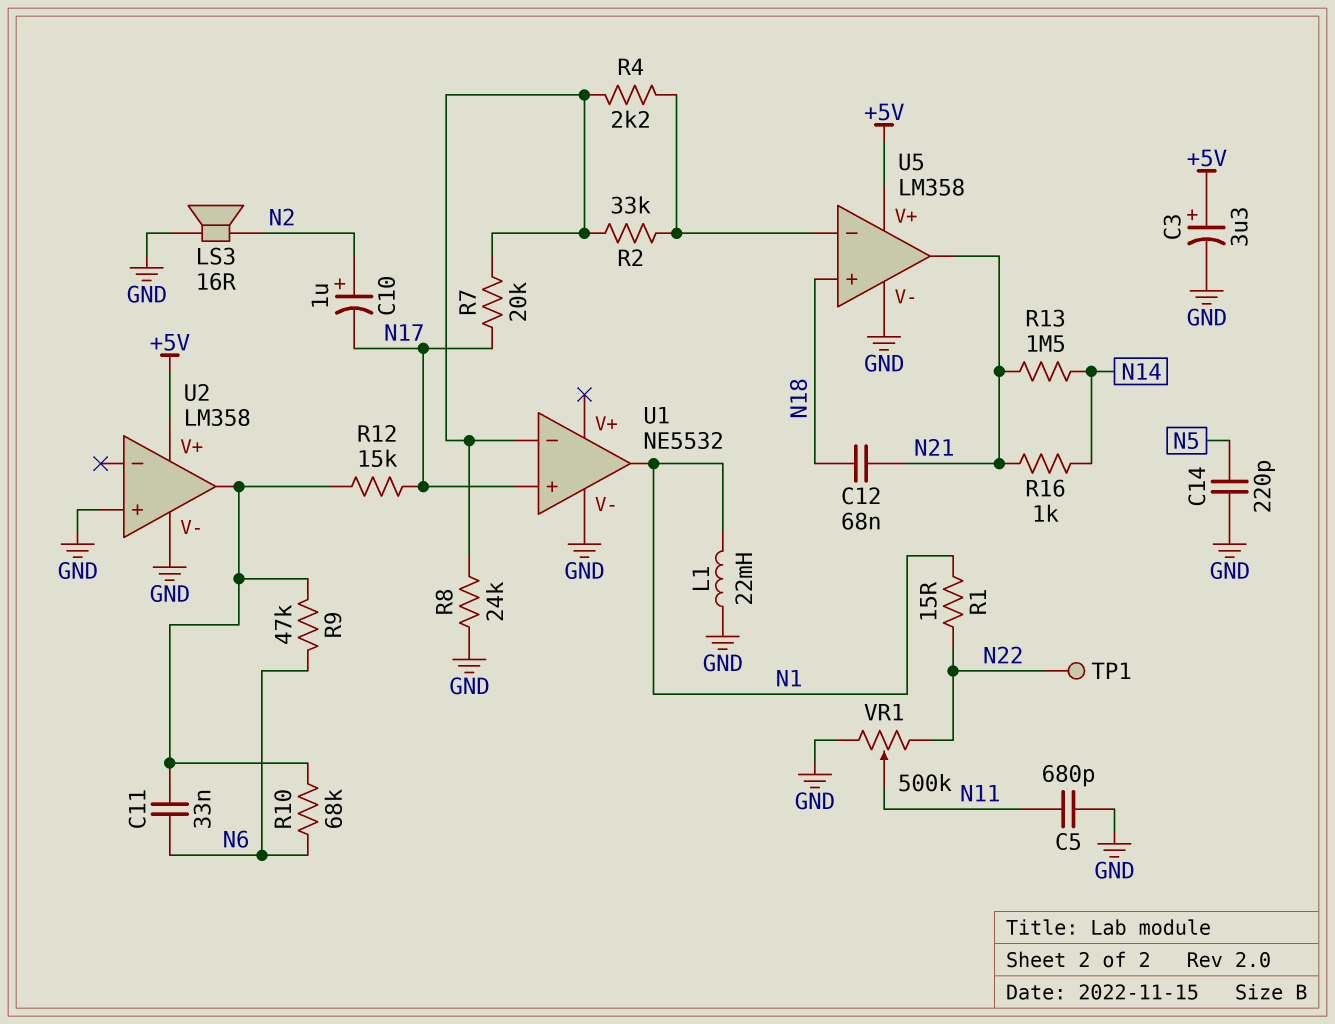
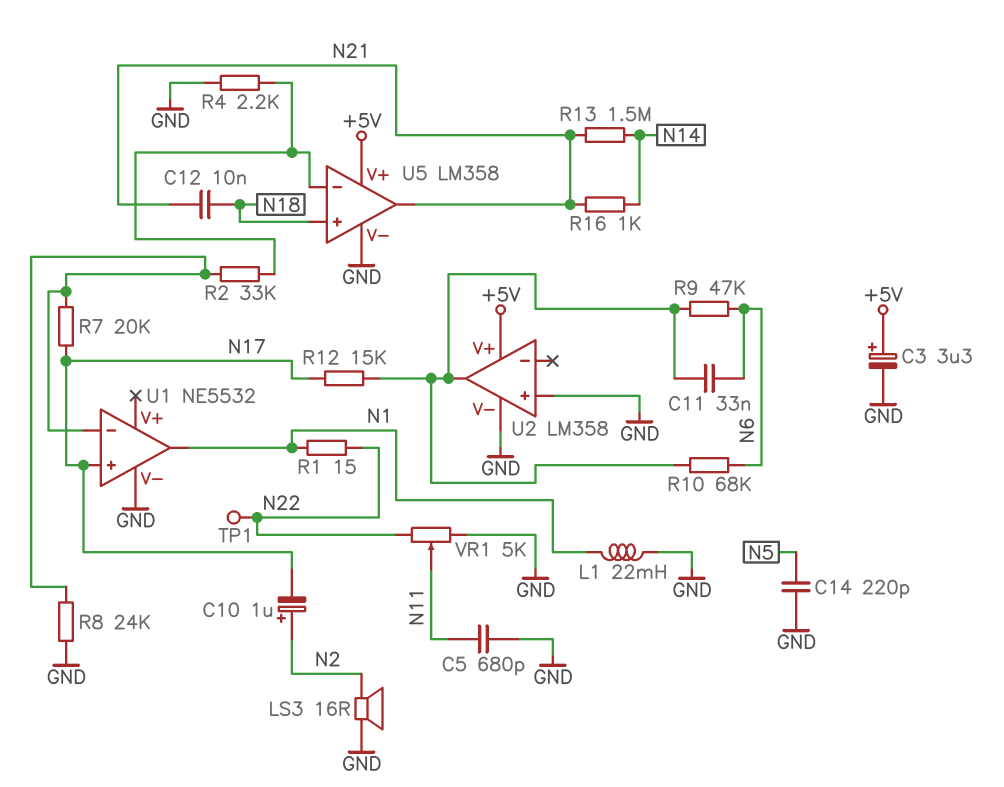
C12: 68nF (N18, N21) -> 10nF (N18, N21)
R4: 2.2k (U1/in-, U5/in-) -> 2.2k (GND, U5/in-)
VR1: 500k (GND, N22, wiper N11) -> 5k (GND, N22, wiper N11)

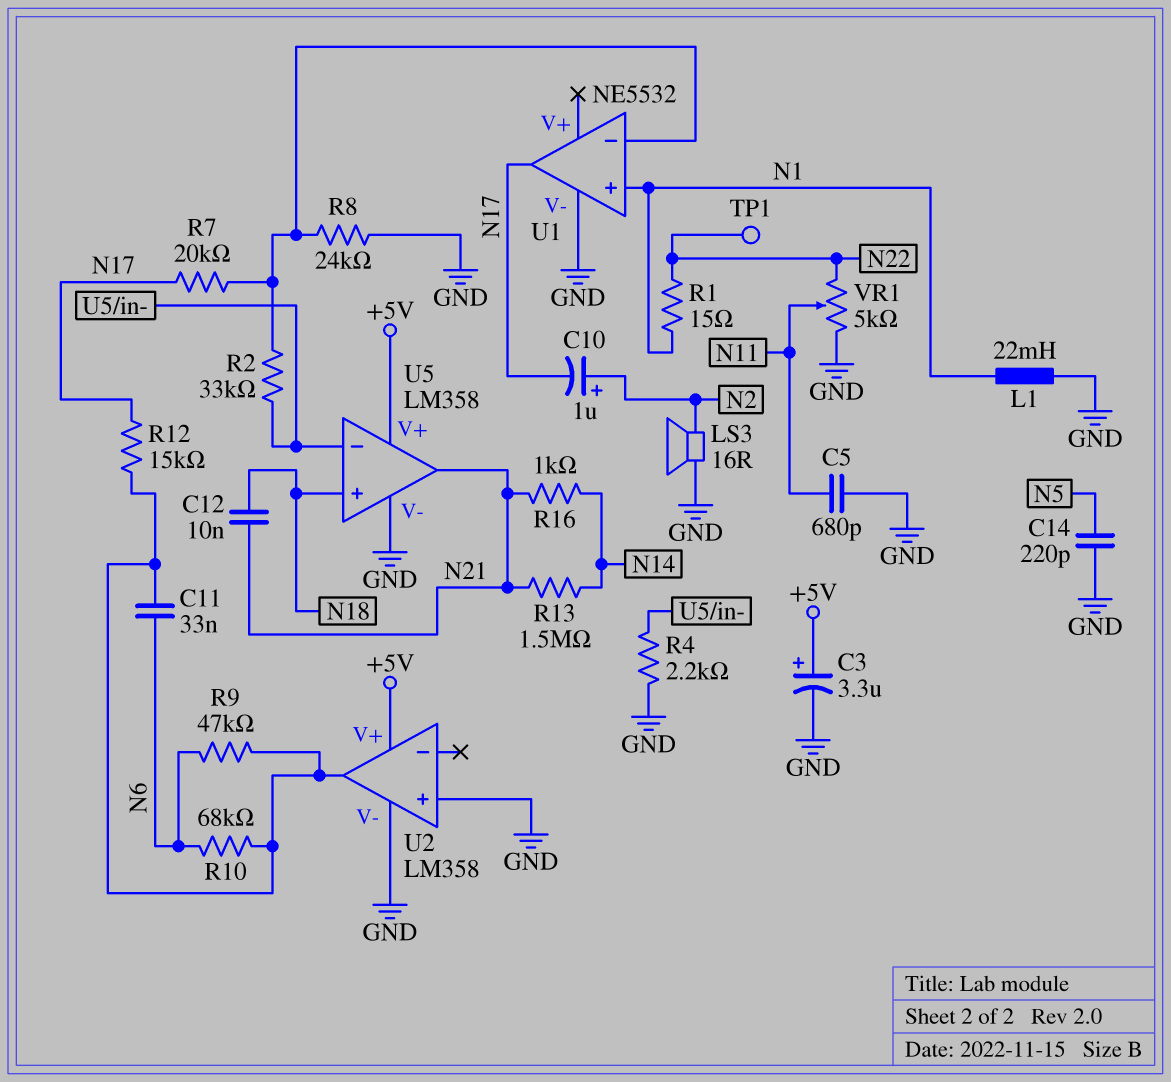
U1 pin in+: N17 -> N1
U1 pin out: N1 -> N17

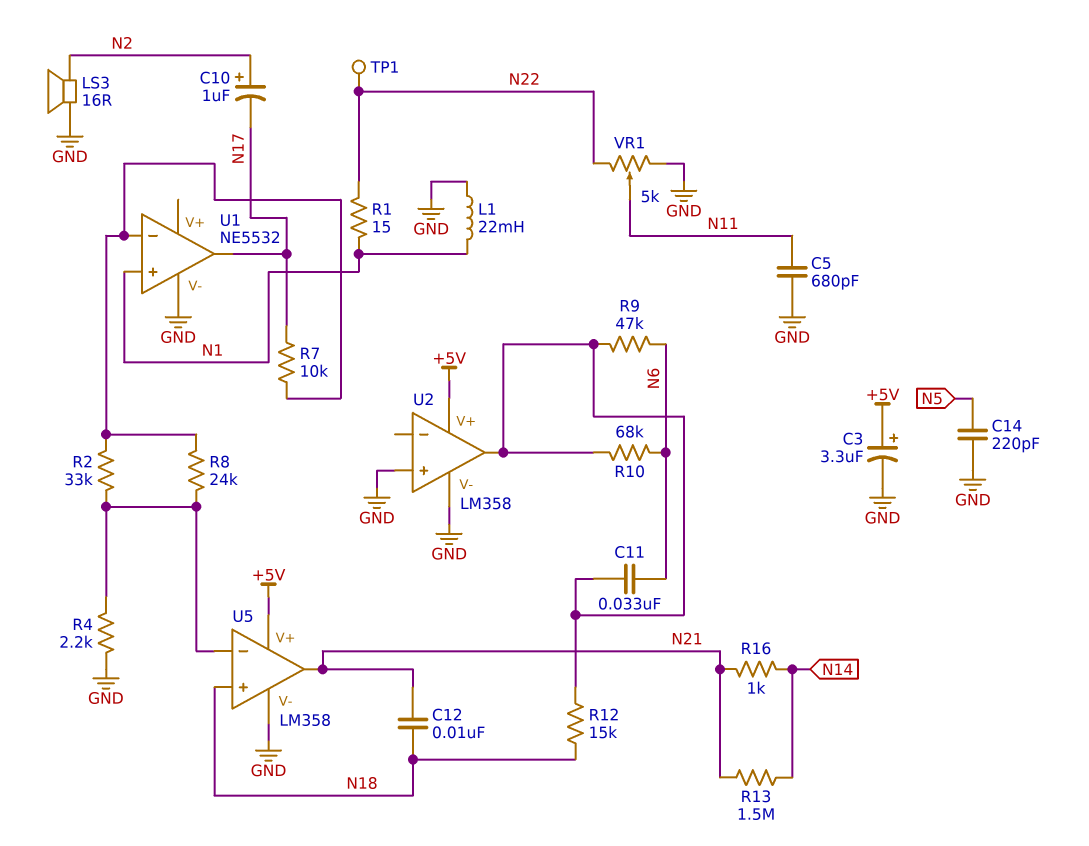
R7: 20k (N17, U1/in-) -> 10k (N17, U1/in-)
R8: 24k (GND, U1/in-) -> 24k (U1/in-, U5/in-)
R12: 15k (N17, U2/out) -> 15k (N18, U2/out)

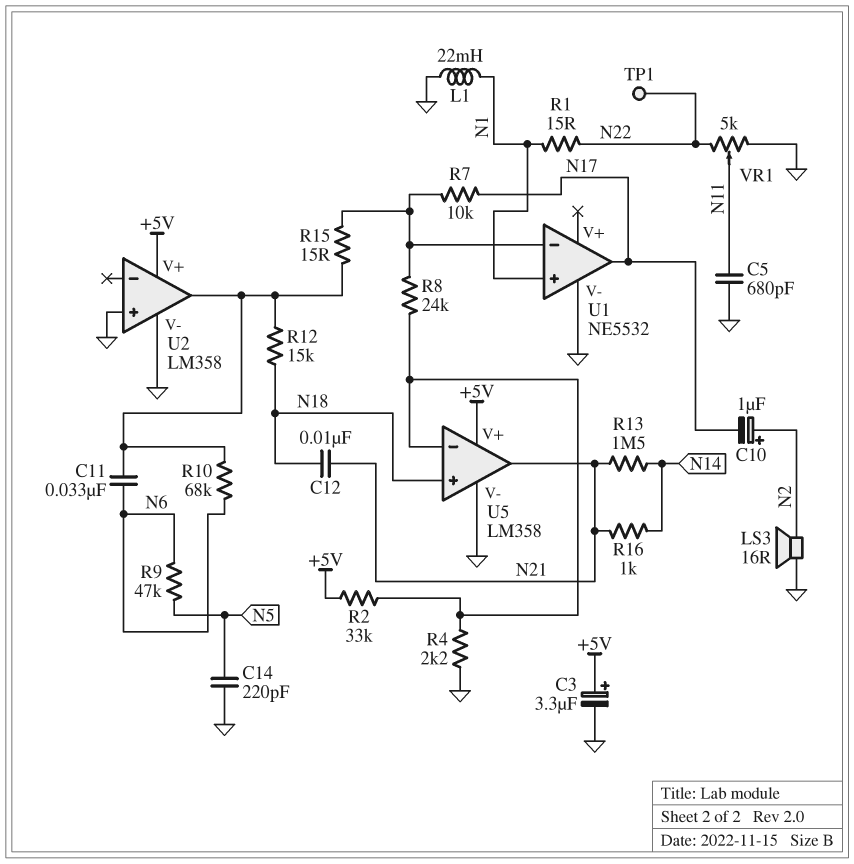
R2: 33k (U1/in-, U5/in-) -> 33k (+5V, U5/in-)
R9: 47k (N6, U2/out) -> 47k (N5, N6)
R15: none -> 15 (U1/in-, U2/out)

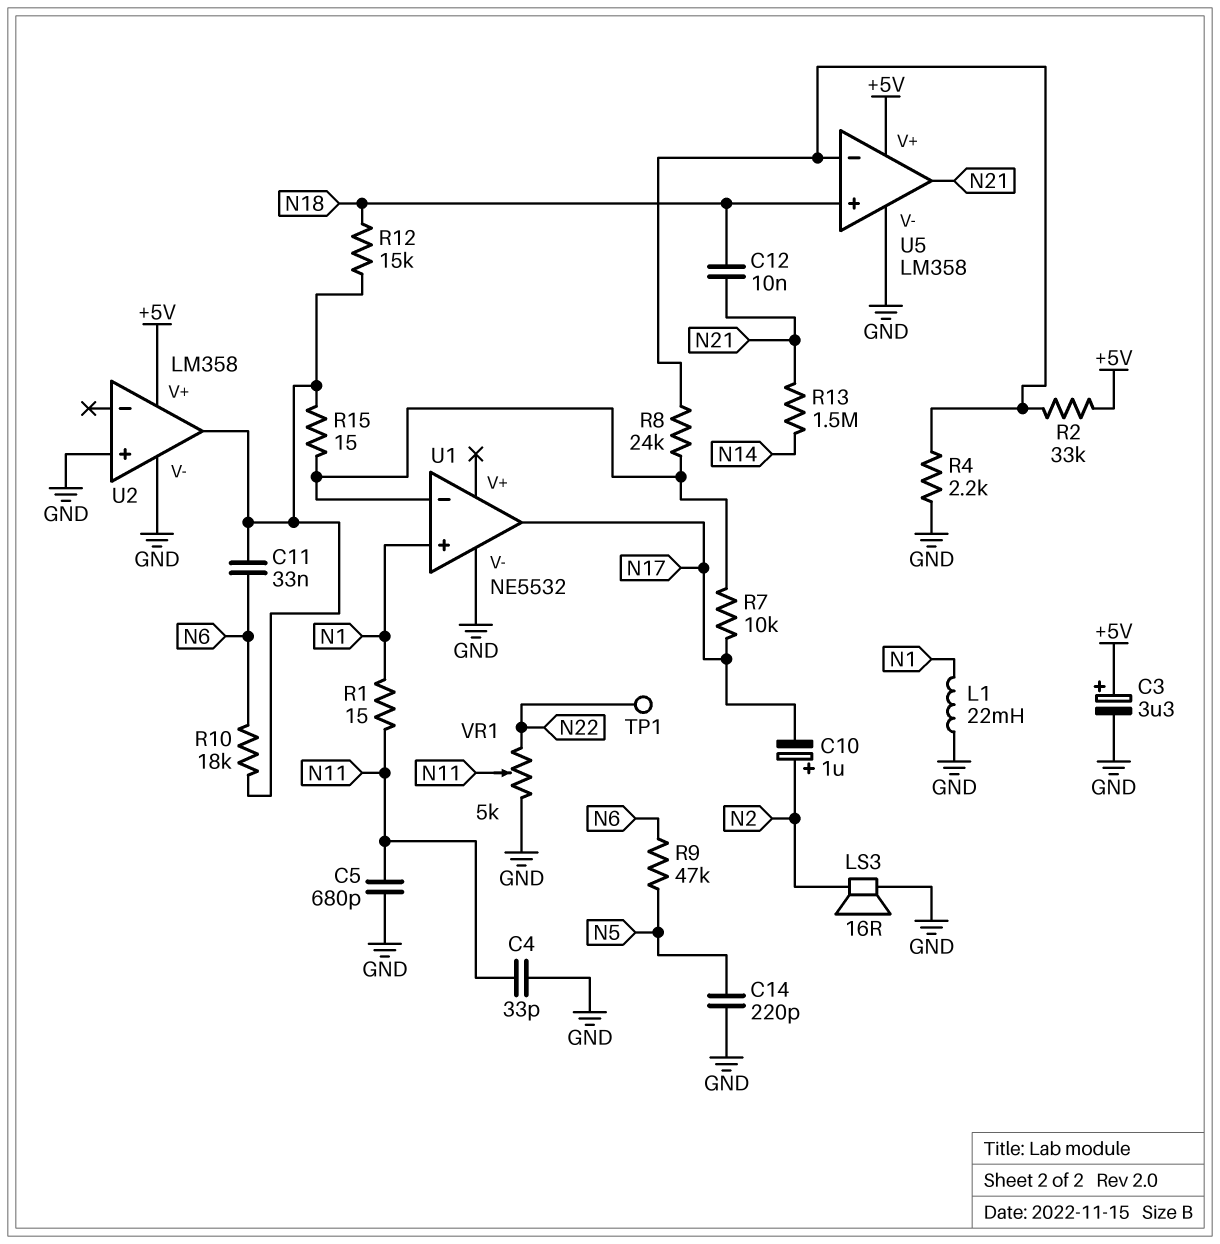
C4: none -> 33pF (GND, N11)
R1: 15 (N1, N22) -> 15 (N1, N11)
R10: 68k (N6, U2/out) -> 18k (N6, U2/out)
R16: 1k (N14, N21) -> none

